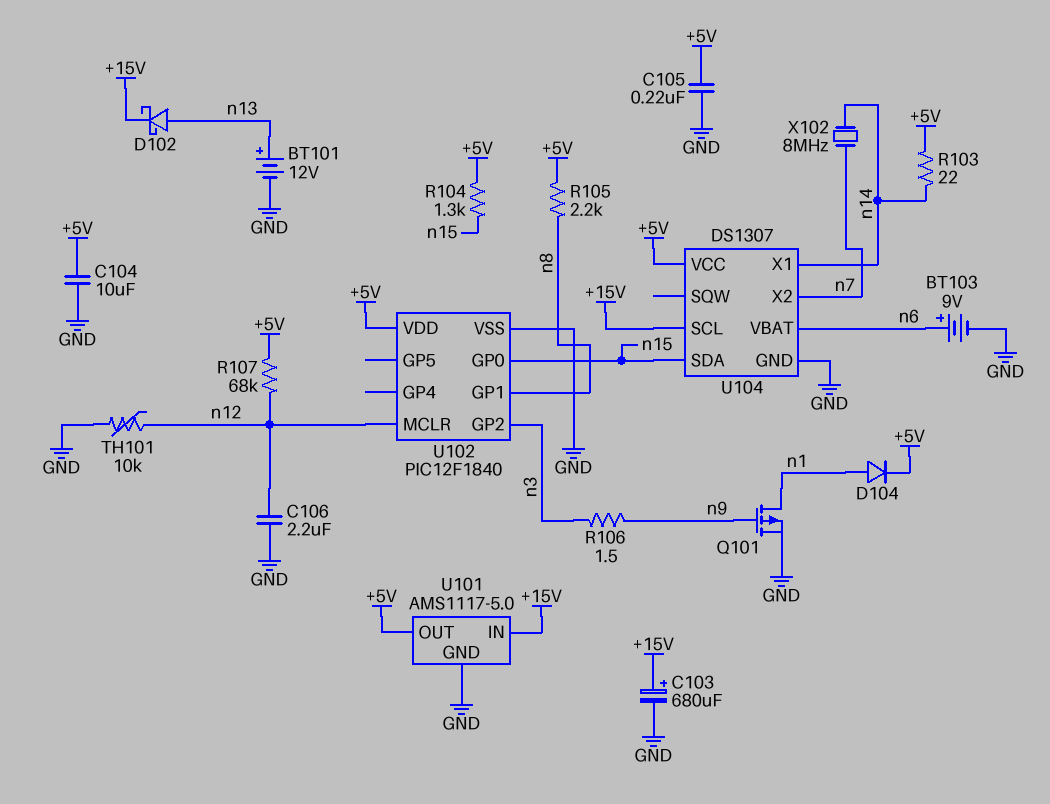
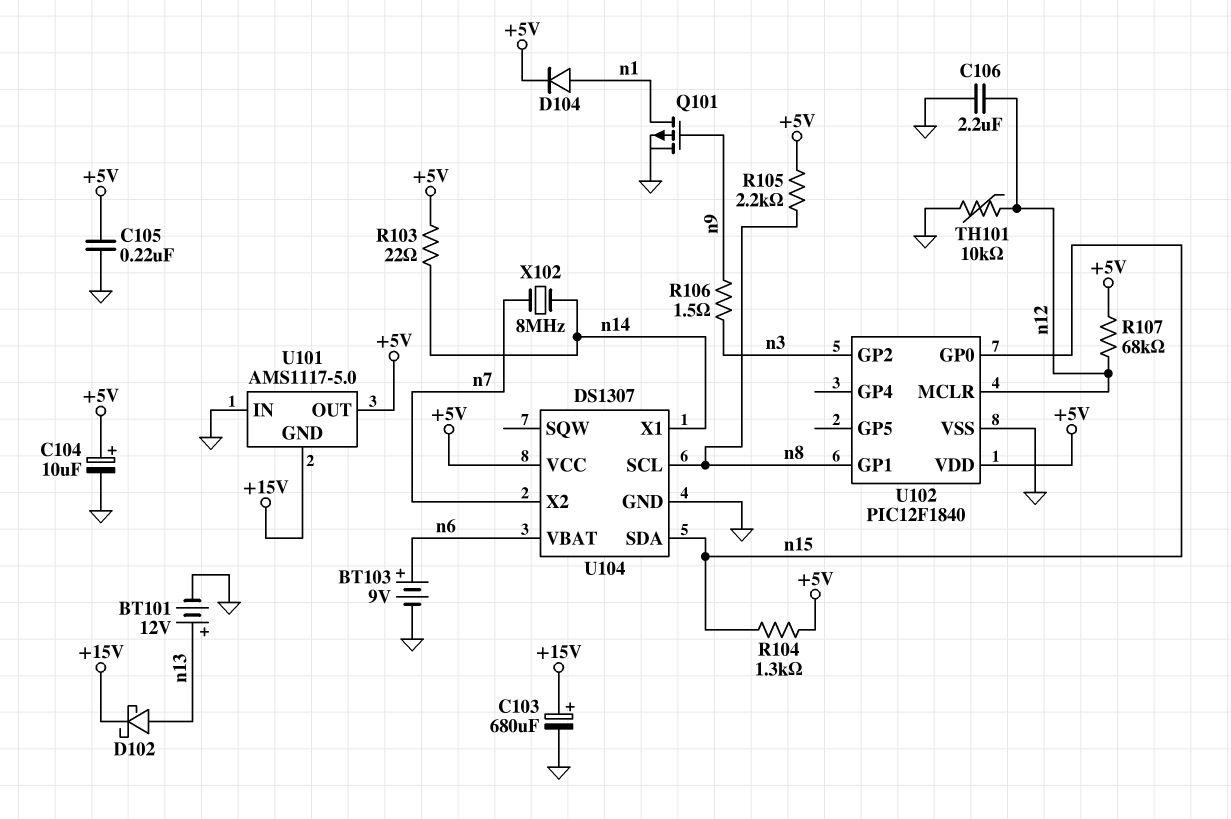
C104: 10uF (+5V, GND) -> 10uF (plus +5V, minus GND)
U101 pin GND: GND -> +15V
U101 pin IN: +15V -> GND
U104 pin SCL: +15V -> n8

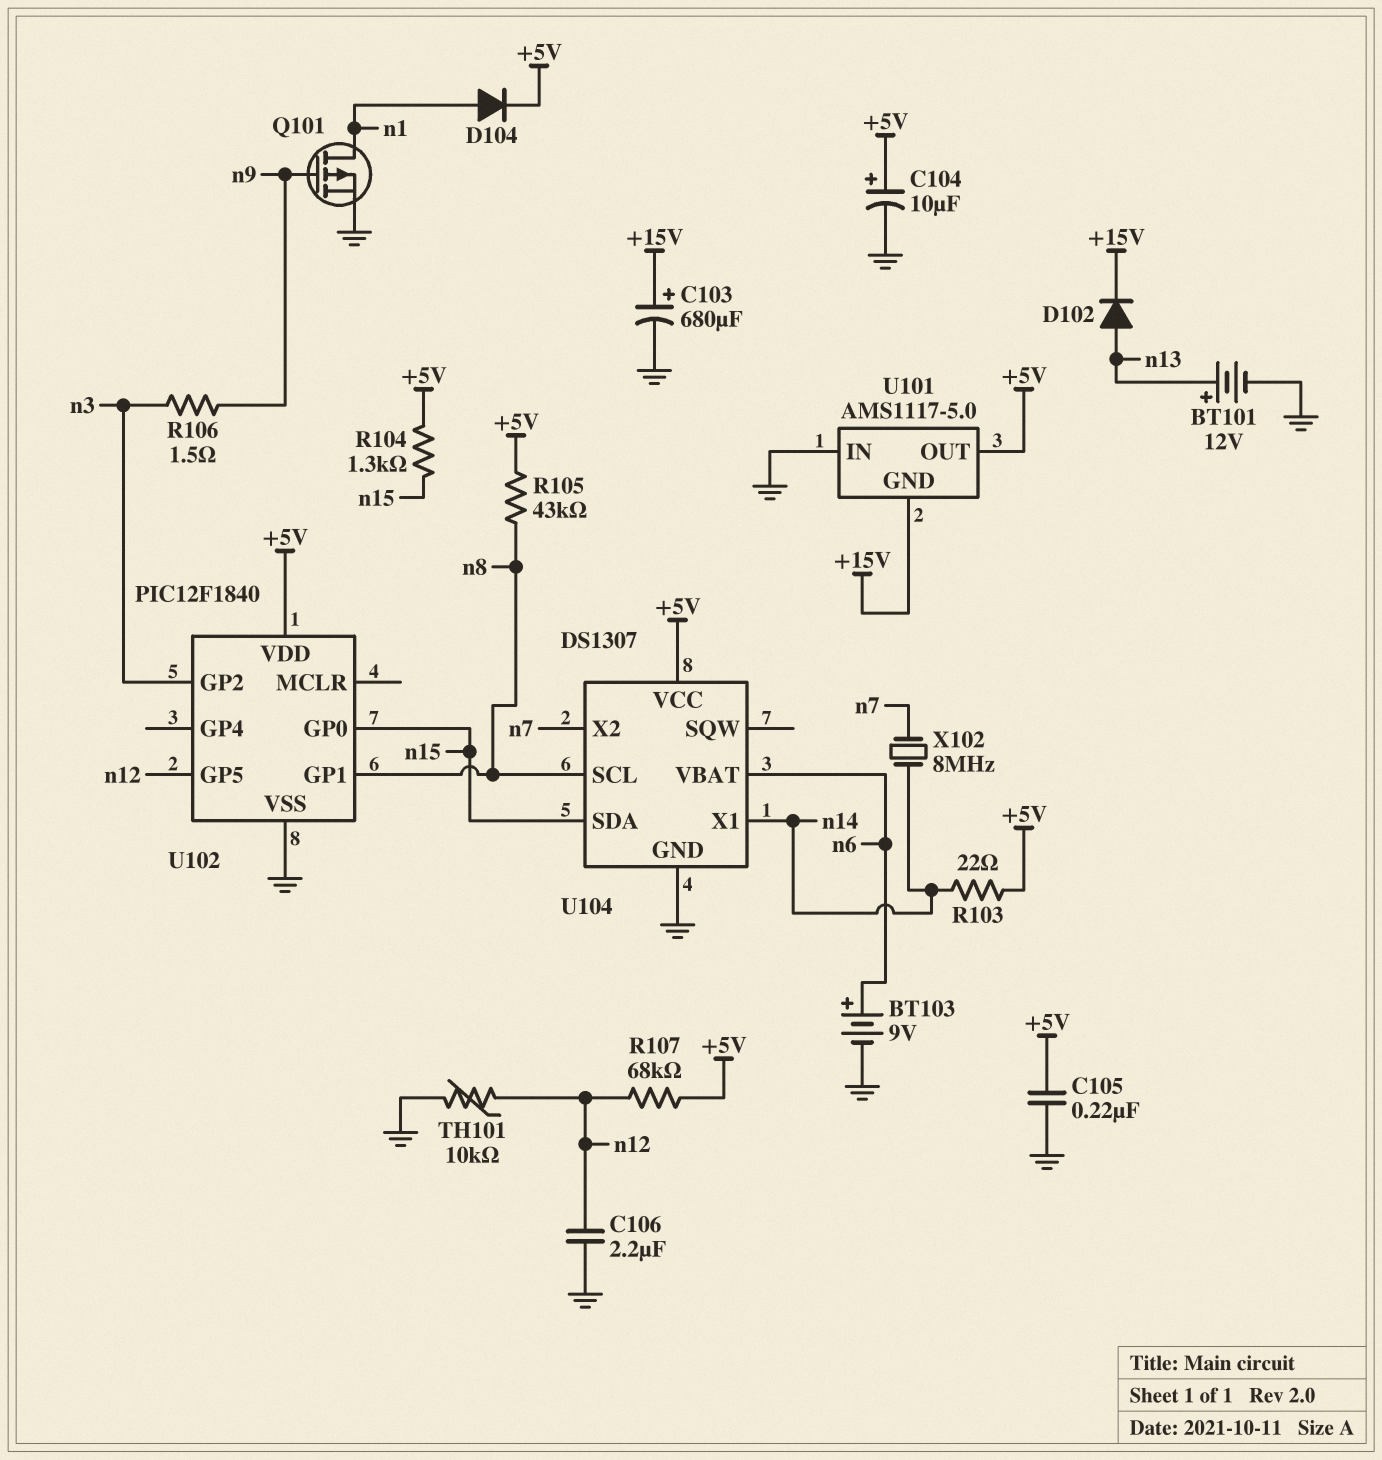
D102: schottky (A n13, K +15V) -> diode (A n13, K +15V)
R105: 2.2k (+5V, n8) -> 43k (+5V, n8)
U102 pin GP5: none -> n12
U102 pin MCLR: n12 -> none

